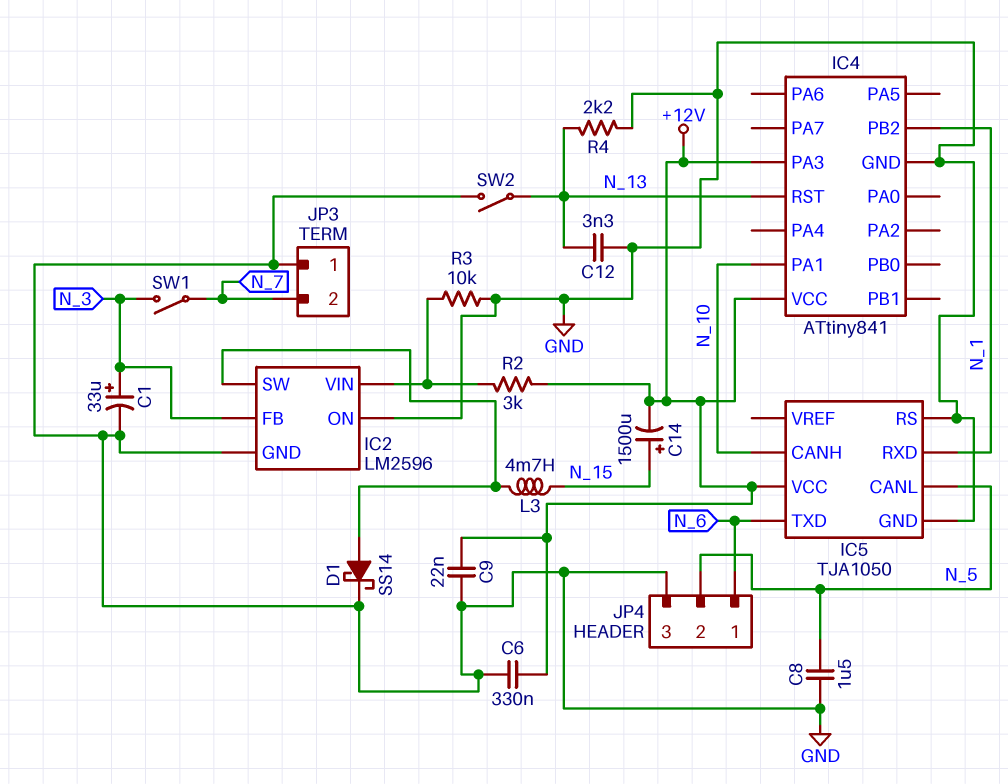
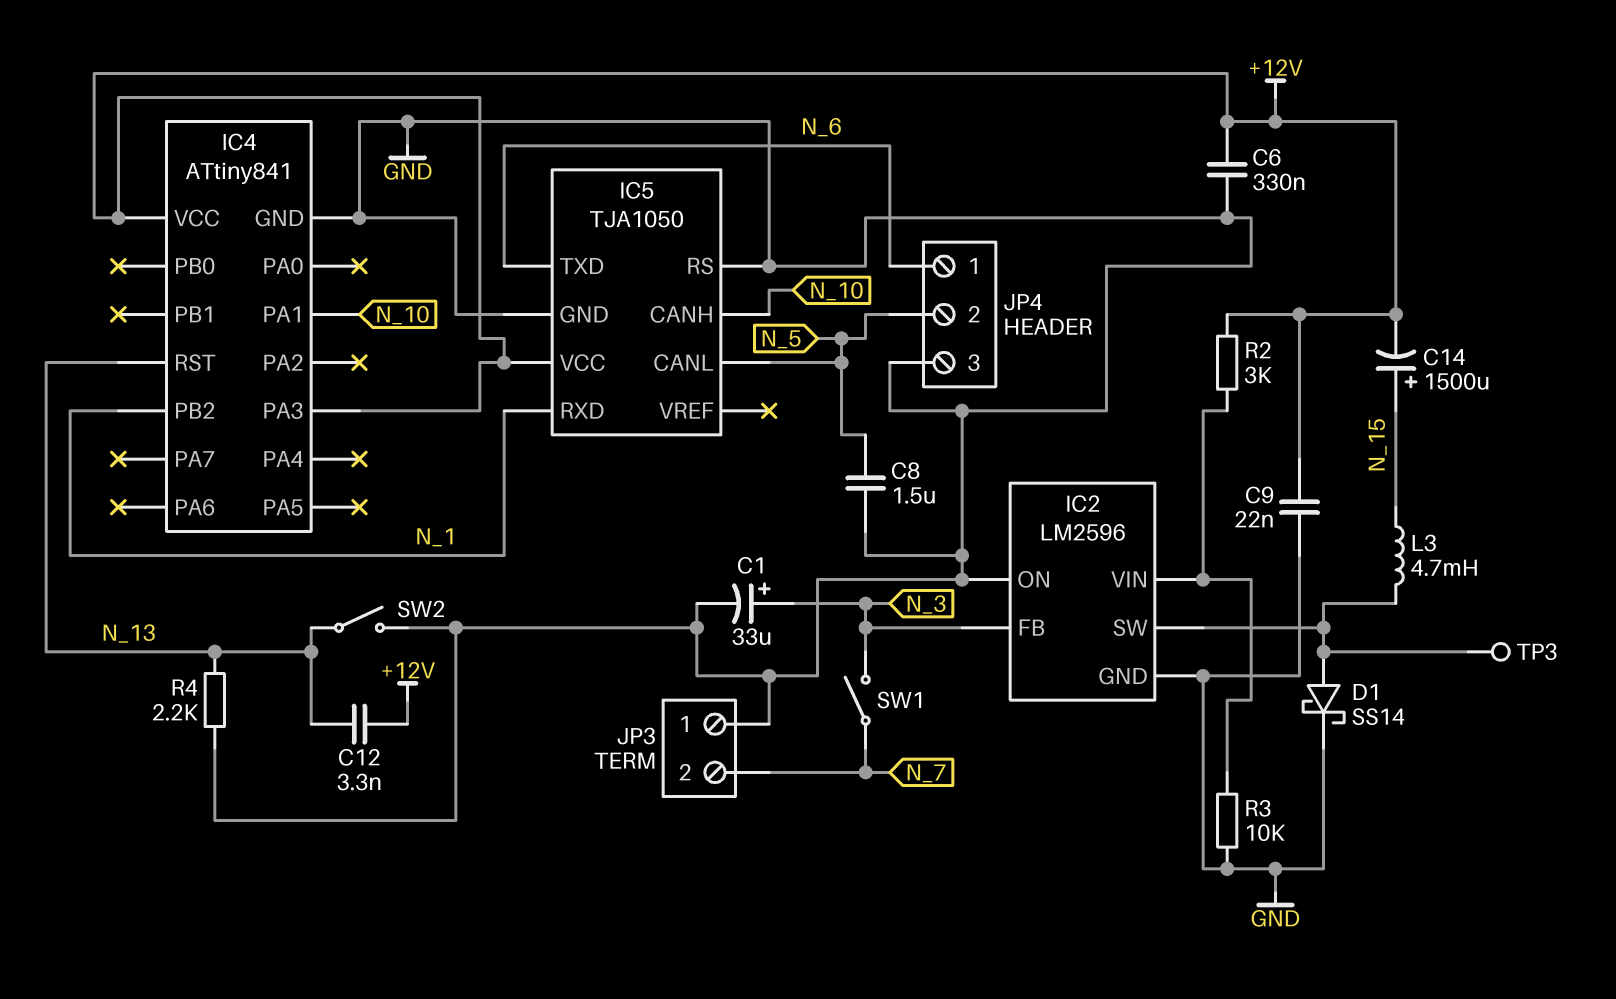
C12: 3.3nF (GND, N_13) -> 3.3nF (+12V, N_13)
TP3: none -> test point (IC2/SW)

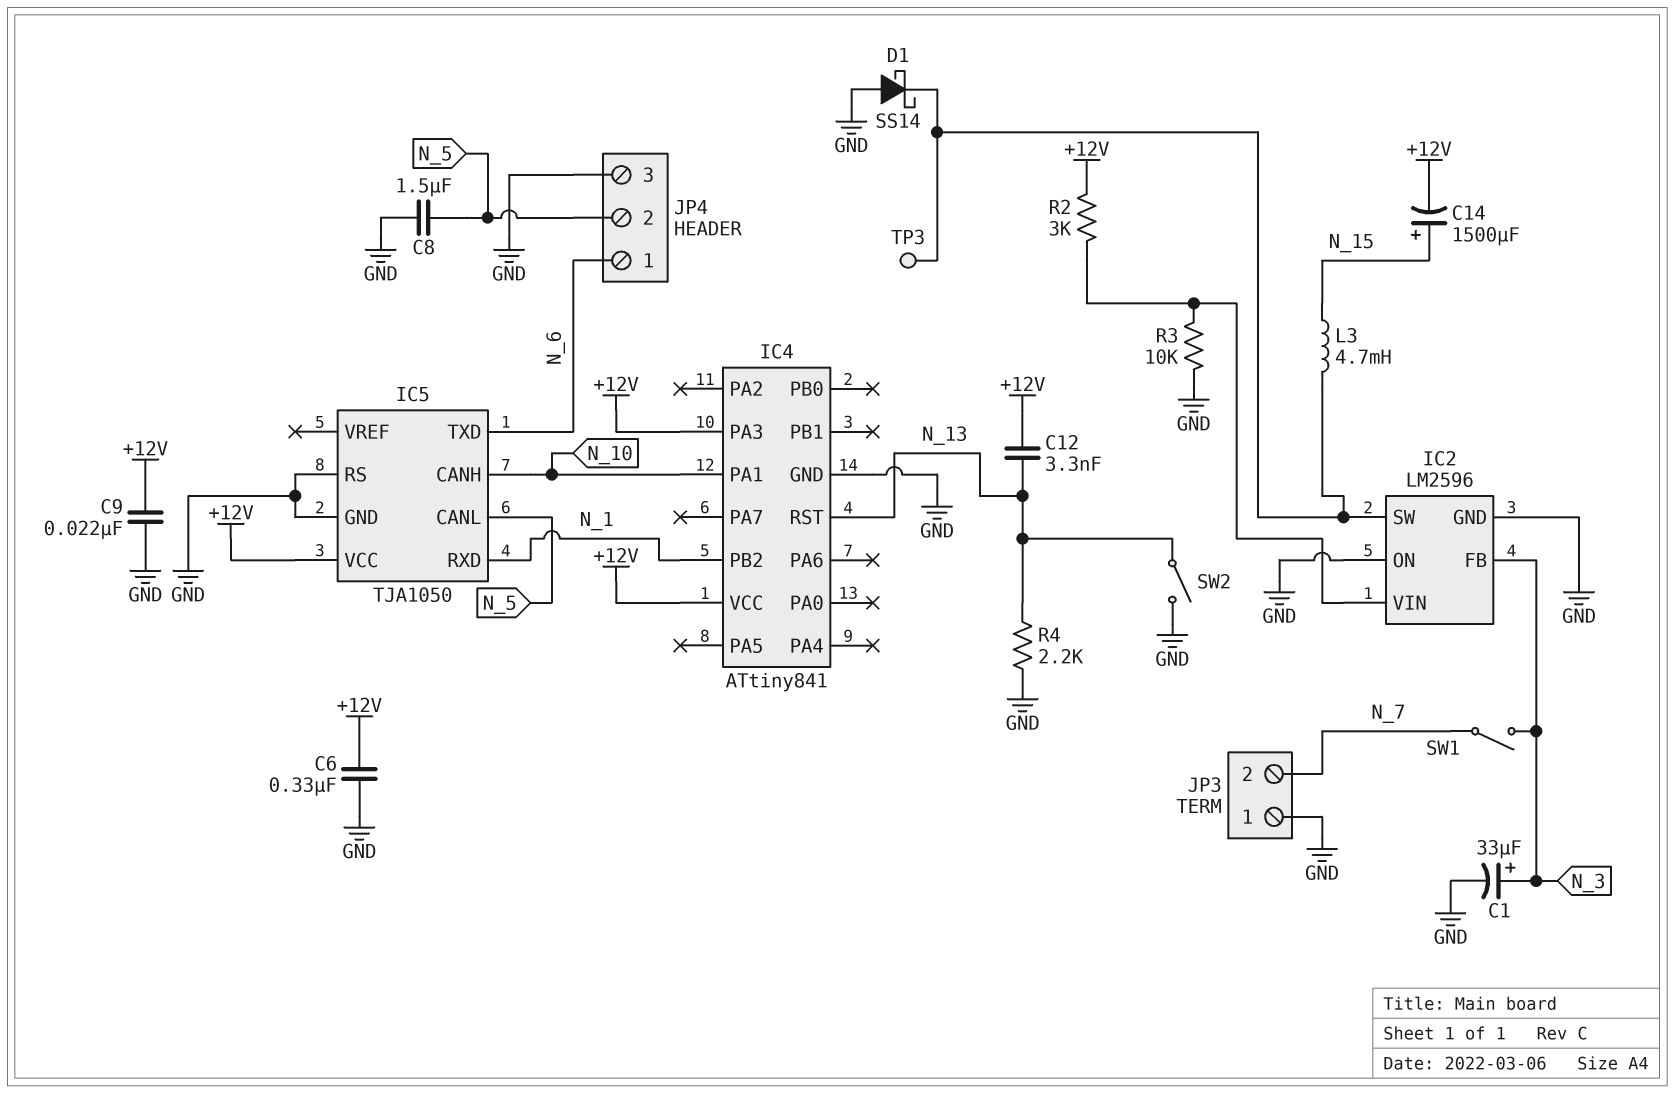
D1: schottky SS14 (A IC2/SW, K GND) -> schottky SS14 (A GND, K IC2/SW)

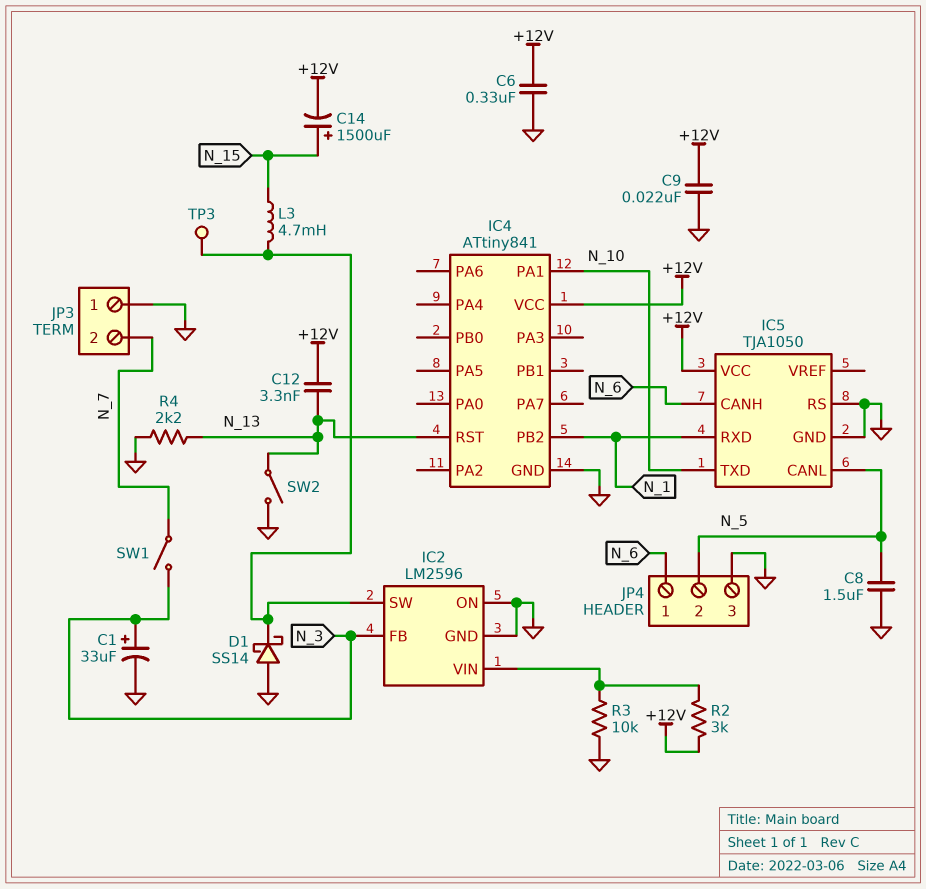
IC4 pin PA3: +12V -> none
IC5 pin CANH: N_10 -> N_6
IC5 pin TXD: N_6 -> N_10

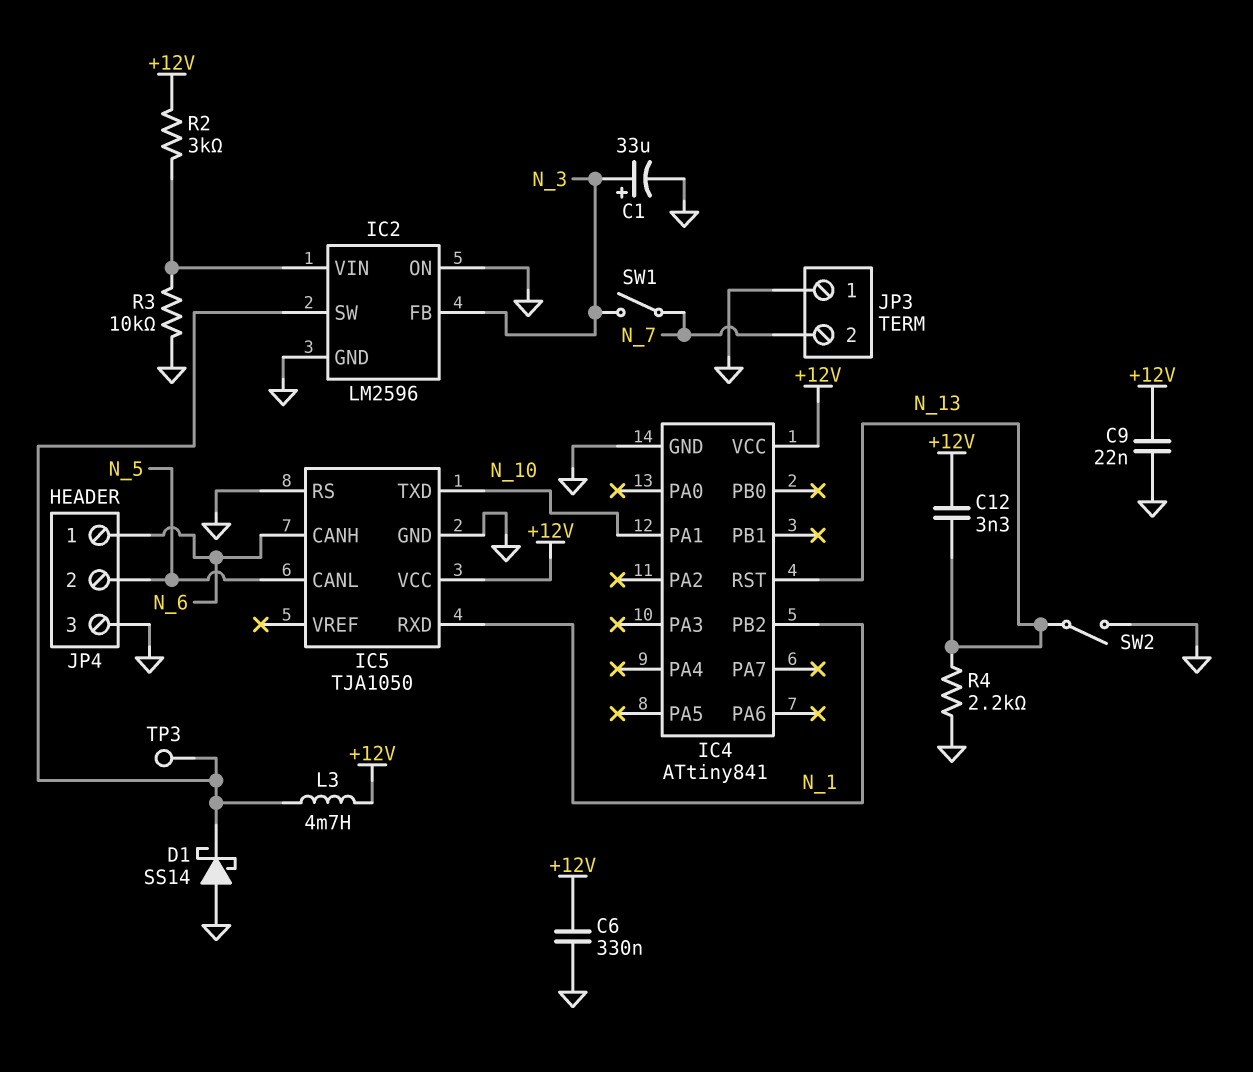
C8: 1.5uF (GND, N_5) -> none
C14: 1500uF (plus N_15, minus +12V) -> none
L3: 4.7mH (IC2/SW, N_15) -> 4.7mH (+12V, IC2/SW)

